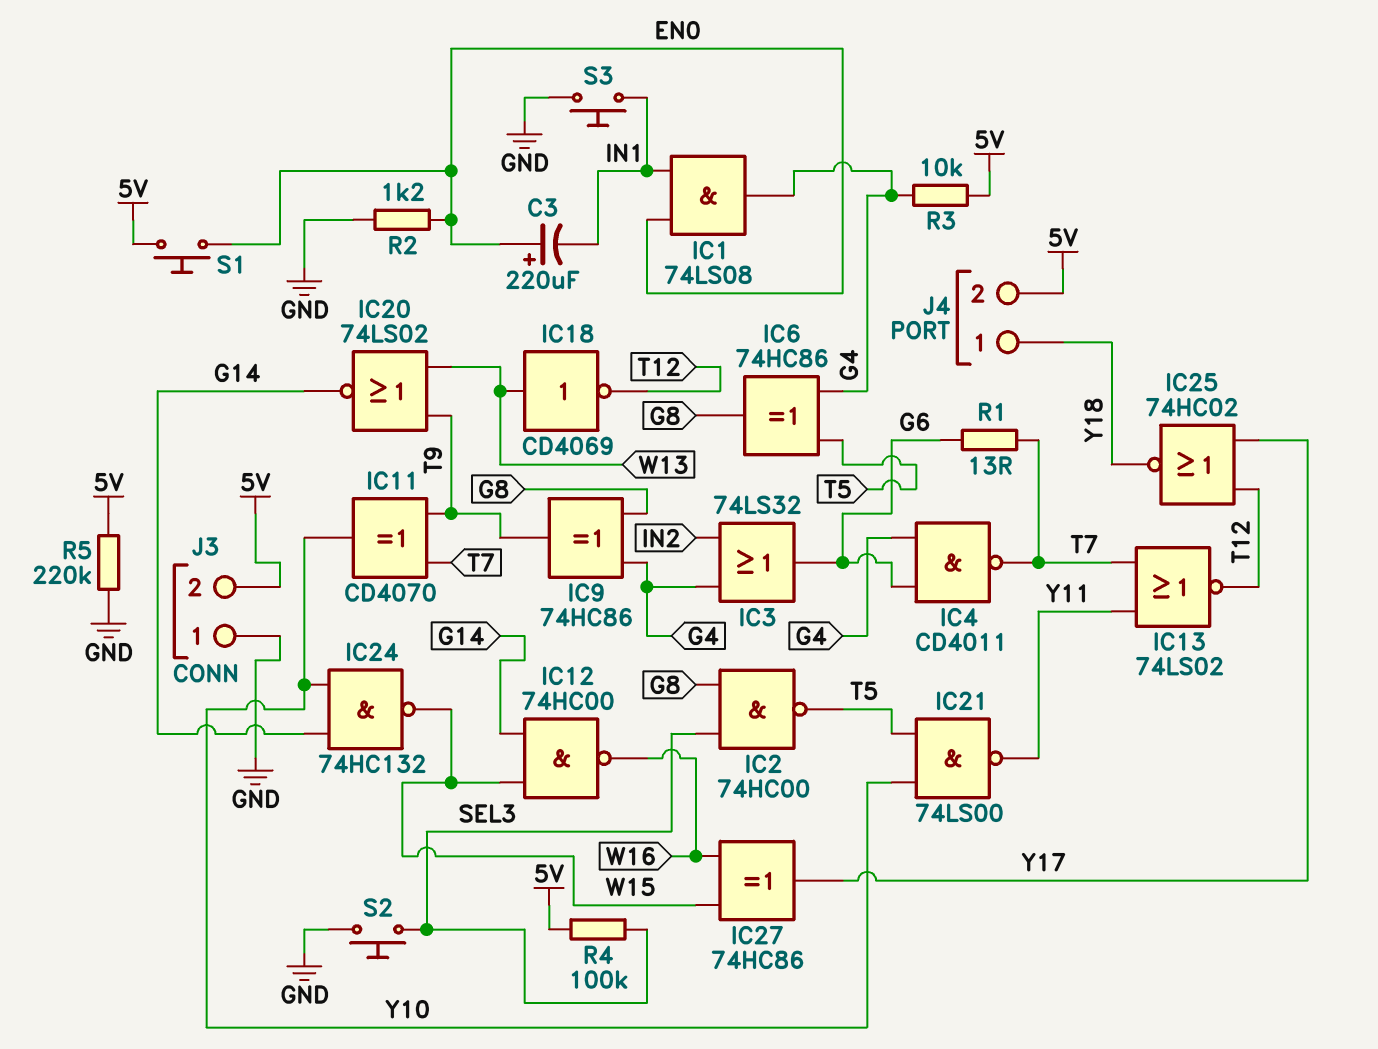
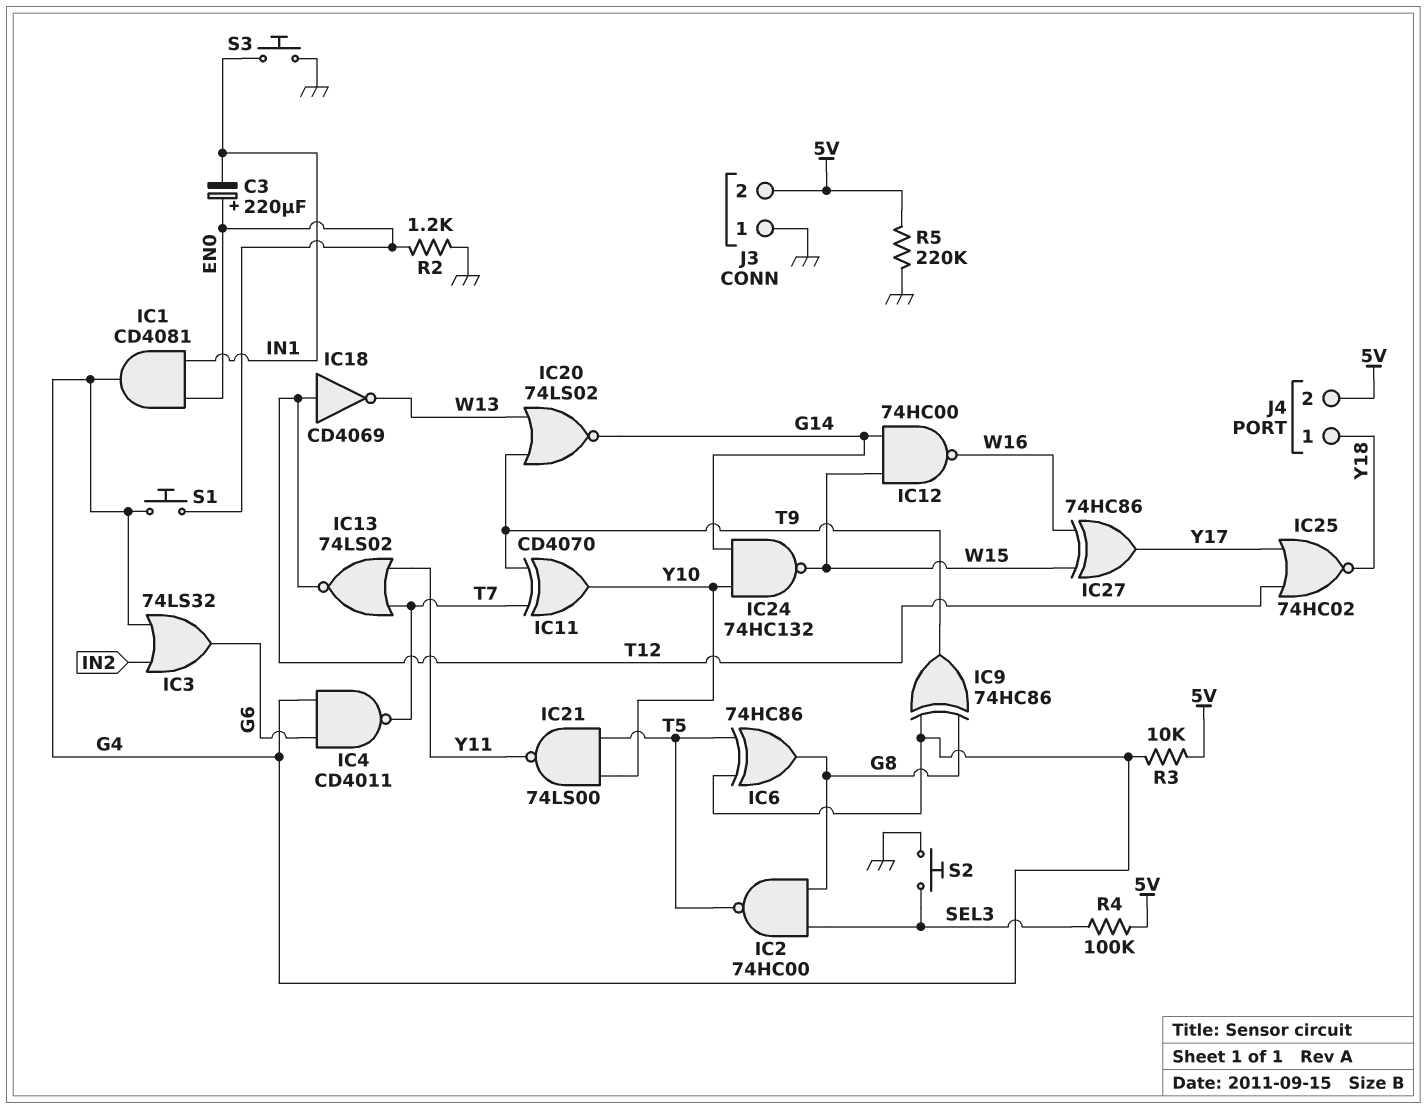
IC1: AND 74LS08 (in EN0, in IN1, out G4) -> AND CD4081 (in EN0, in IN1, out G4)
IC18: NOT CD4069 (in W13, out T12) -> NOT CD4069 (in T12, out W13)
R1: 13 (G6, T7) -> none
S1: button (5V, EN0) -> button (EN0, G4)

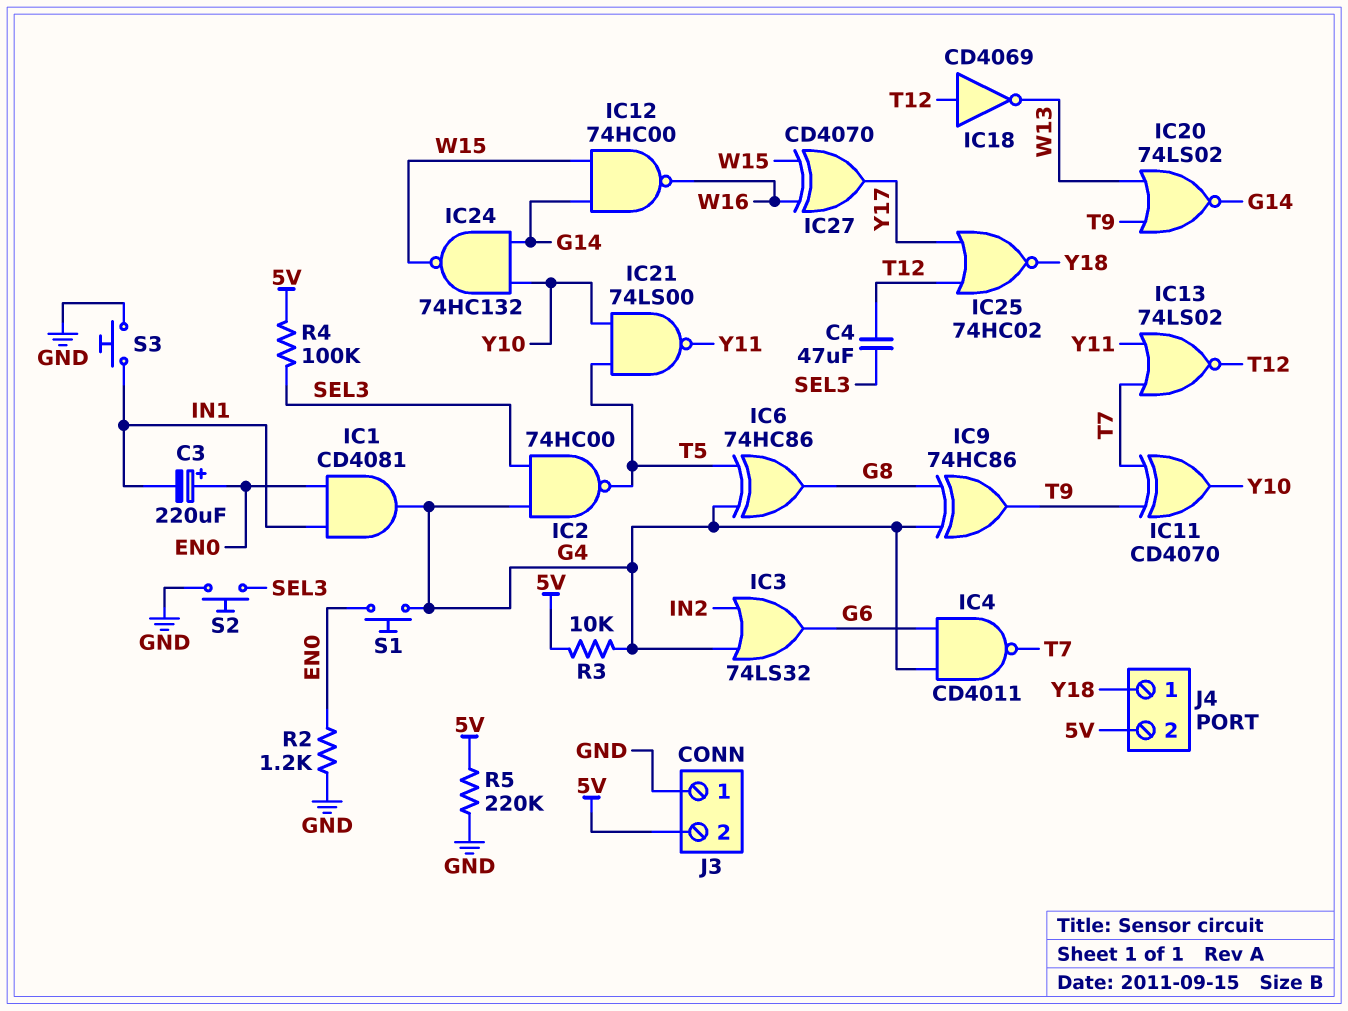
C4: none -> 47uF (SEL3, T12)
IC2: NAND 74HC00 (in G8, in SEL3, out T5) -> NAND 74HC00 (in G4, in SEL3, out T5)
IC27: XOR 74HC86 (in W15, in W16, out Y17) -> XOR CD4070 (in W15, in W16, out Y17)

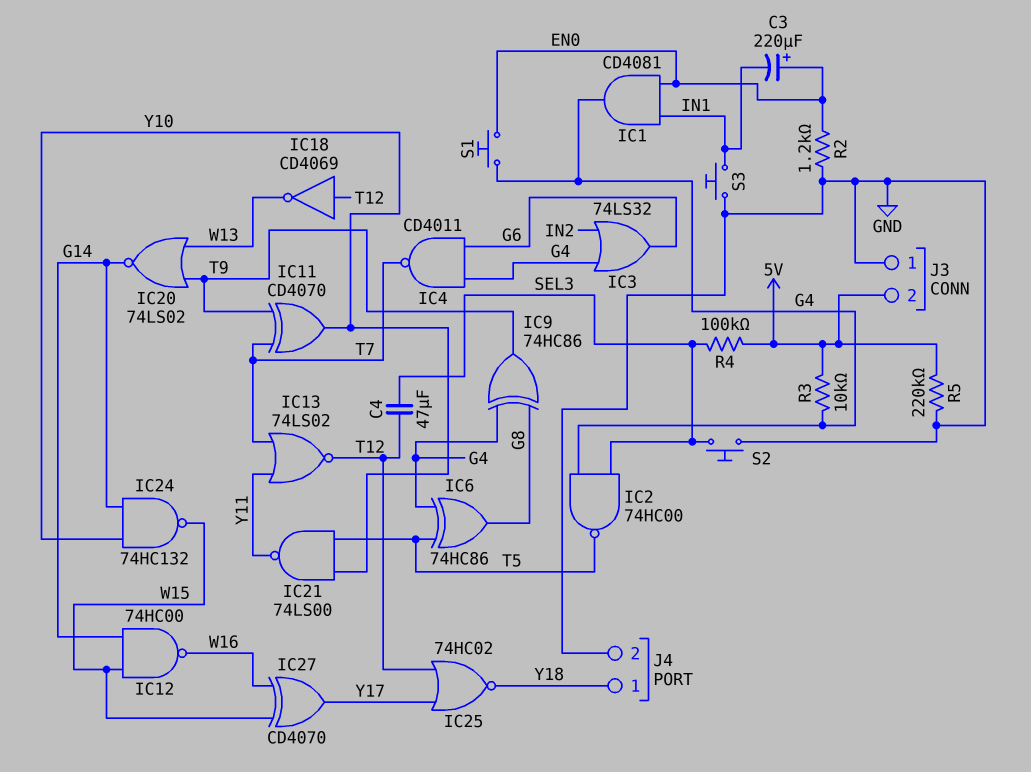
J4 pin 2: 5V -> GND

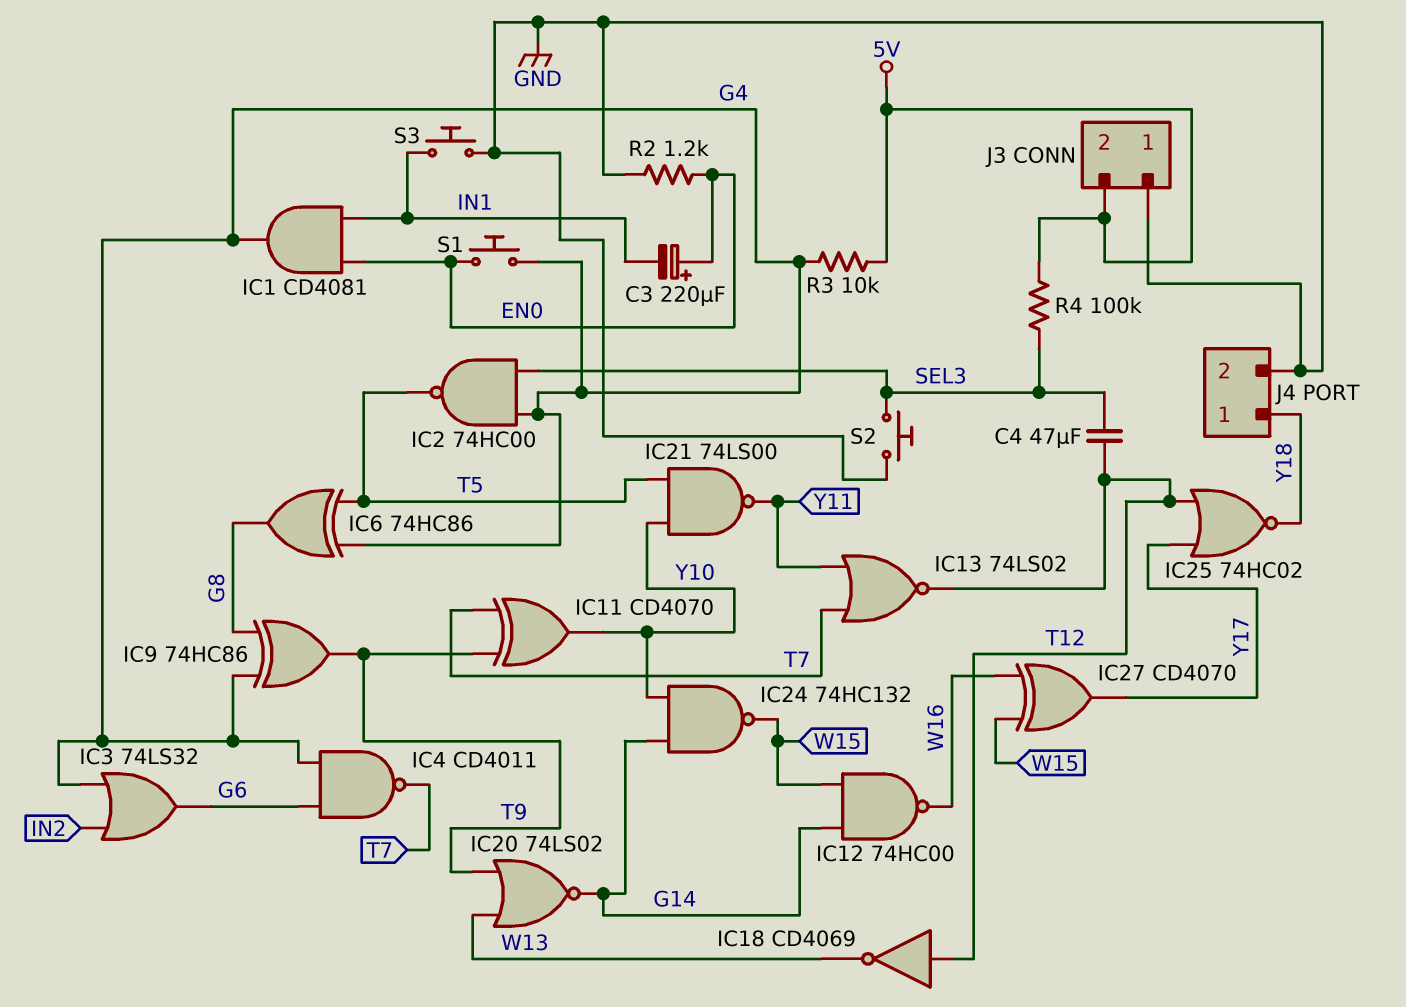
R5: 220k (5V, GND) -> none

